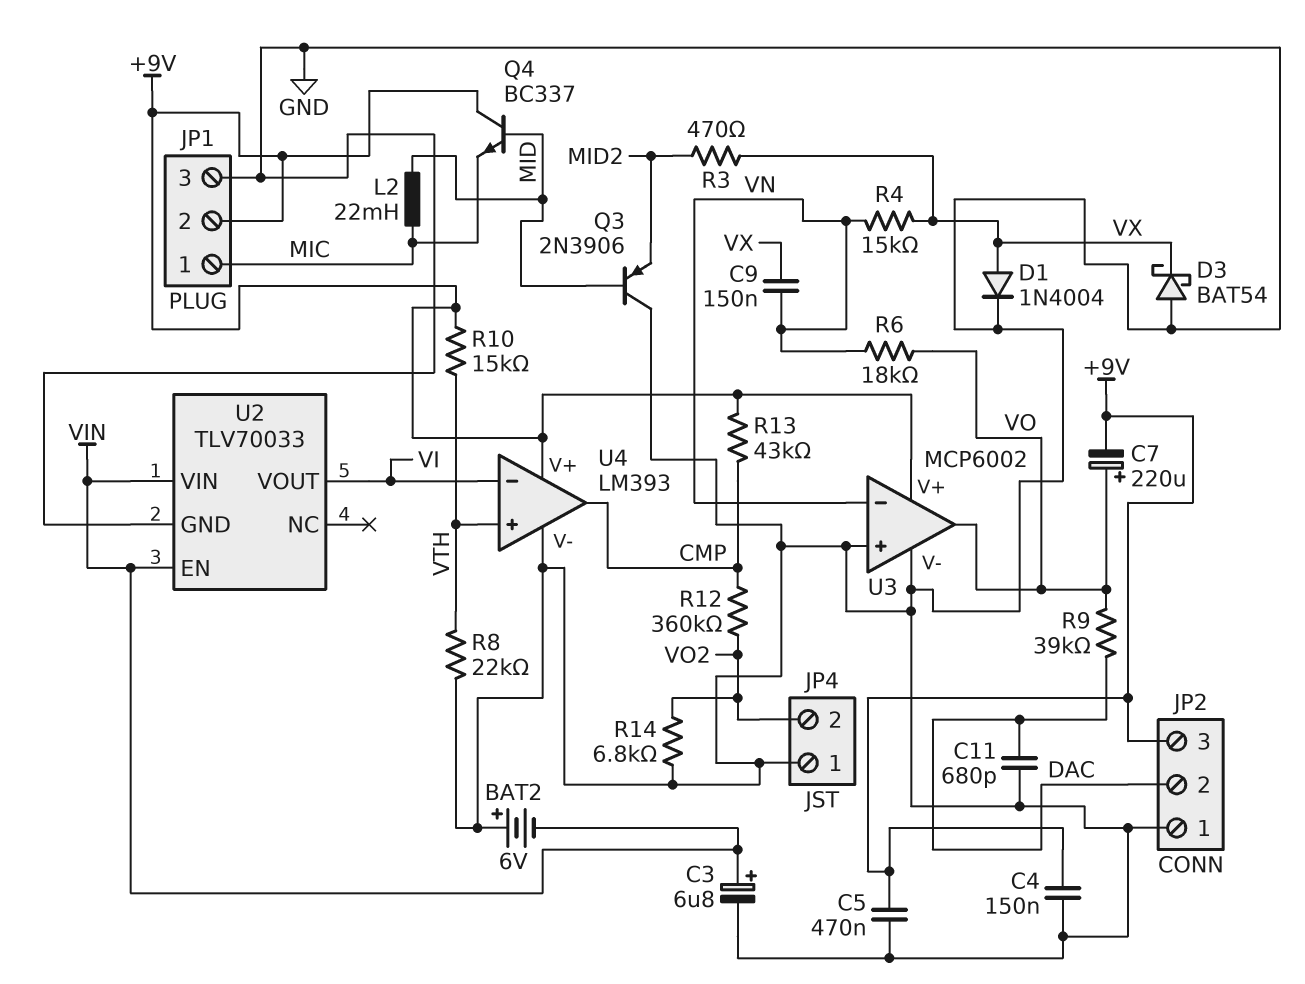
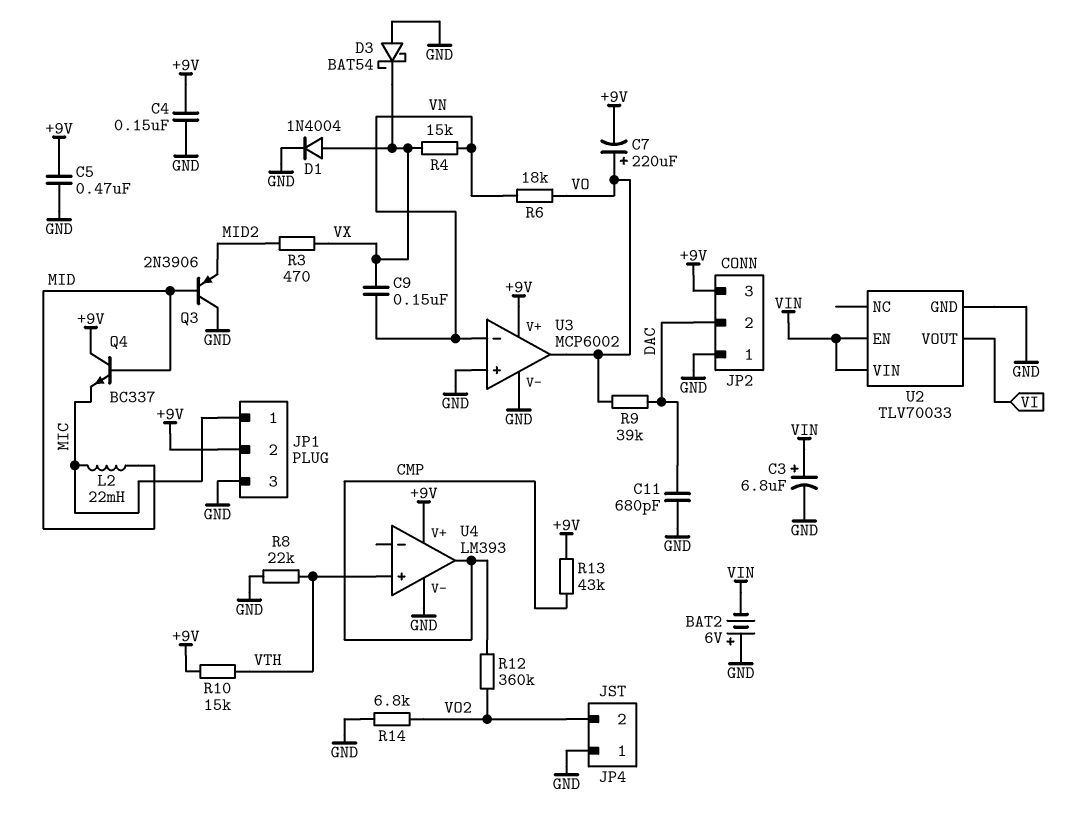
U4 pin in-: VI -> none

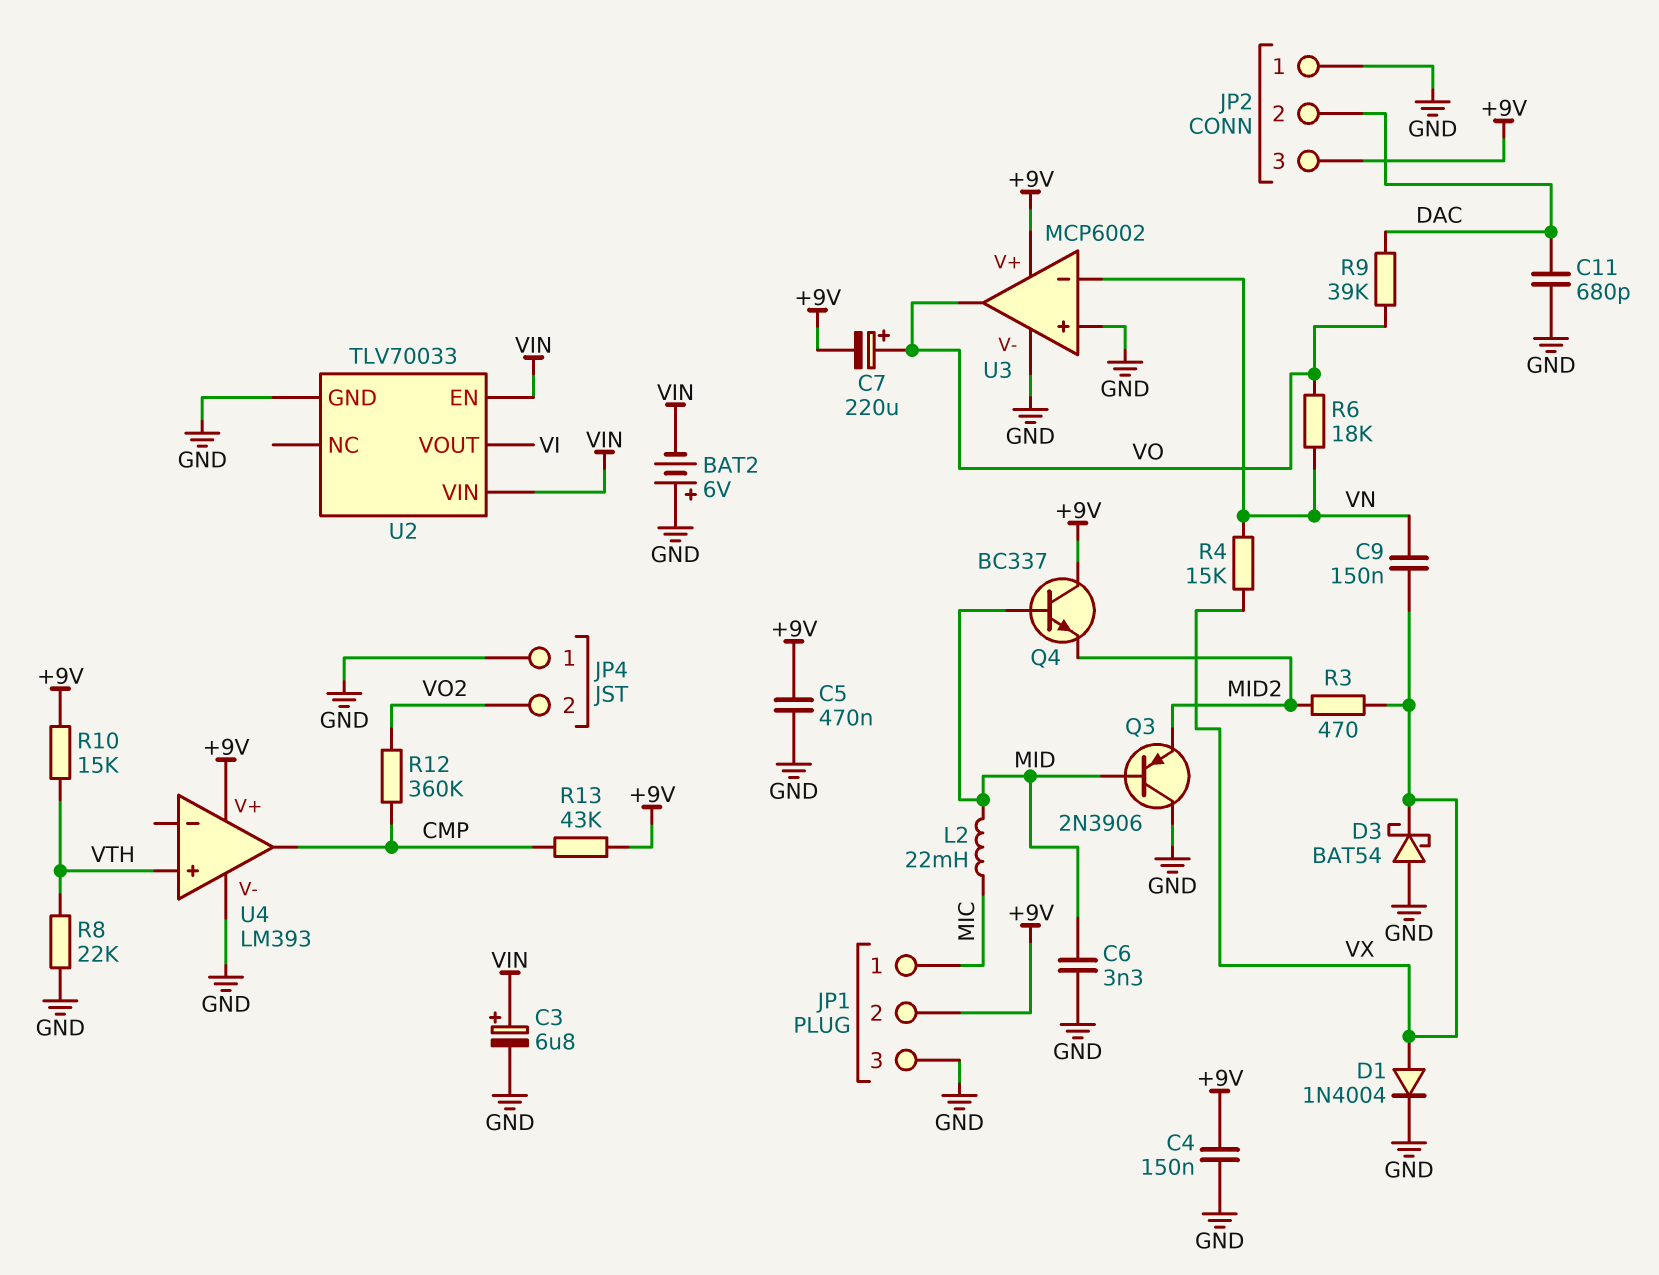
C6: none -> 3.3nF (GND, MID)
Q4: NPN BC337 (B MID, C +9V, E MIC) -> NPN BC337 (B MID, C +9V, E MID2)
R14: 6.8k (GND, VO2) -> none

